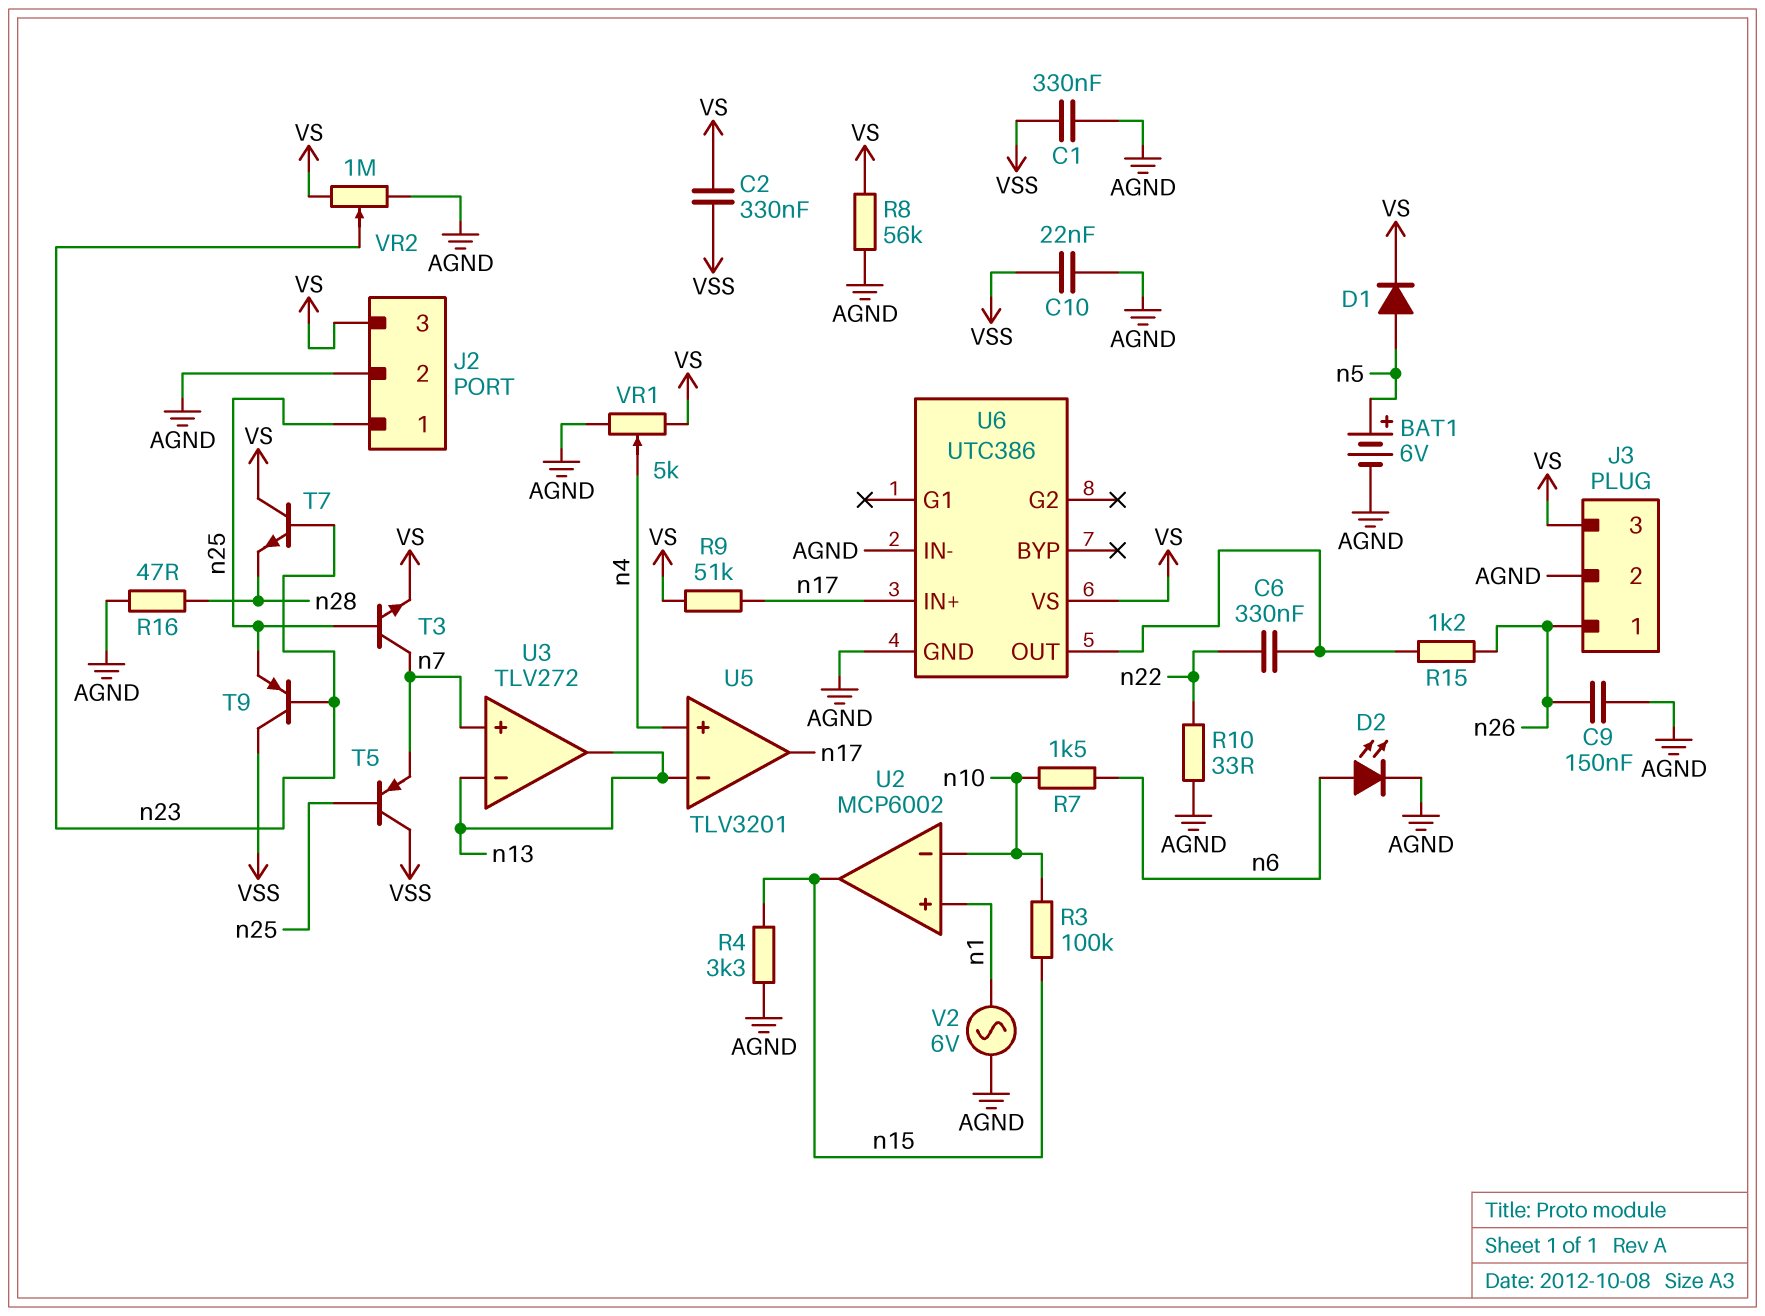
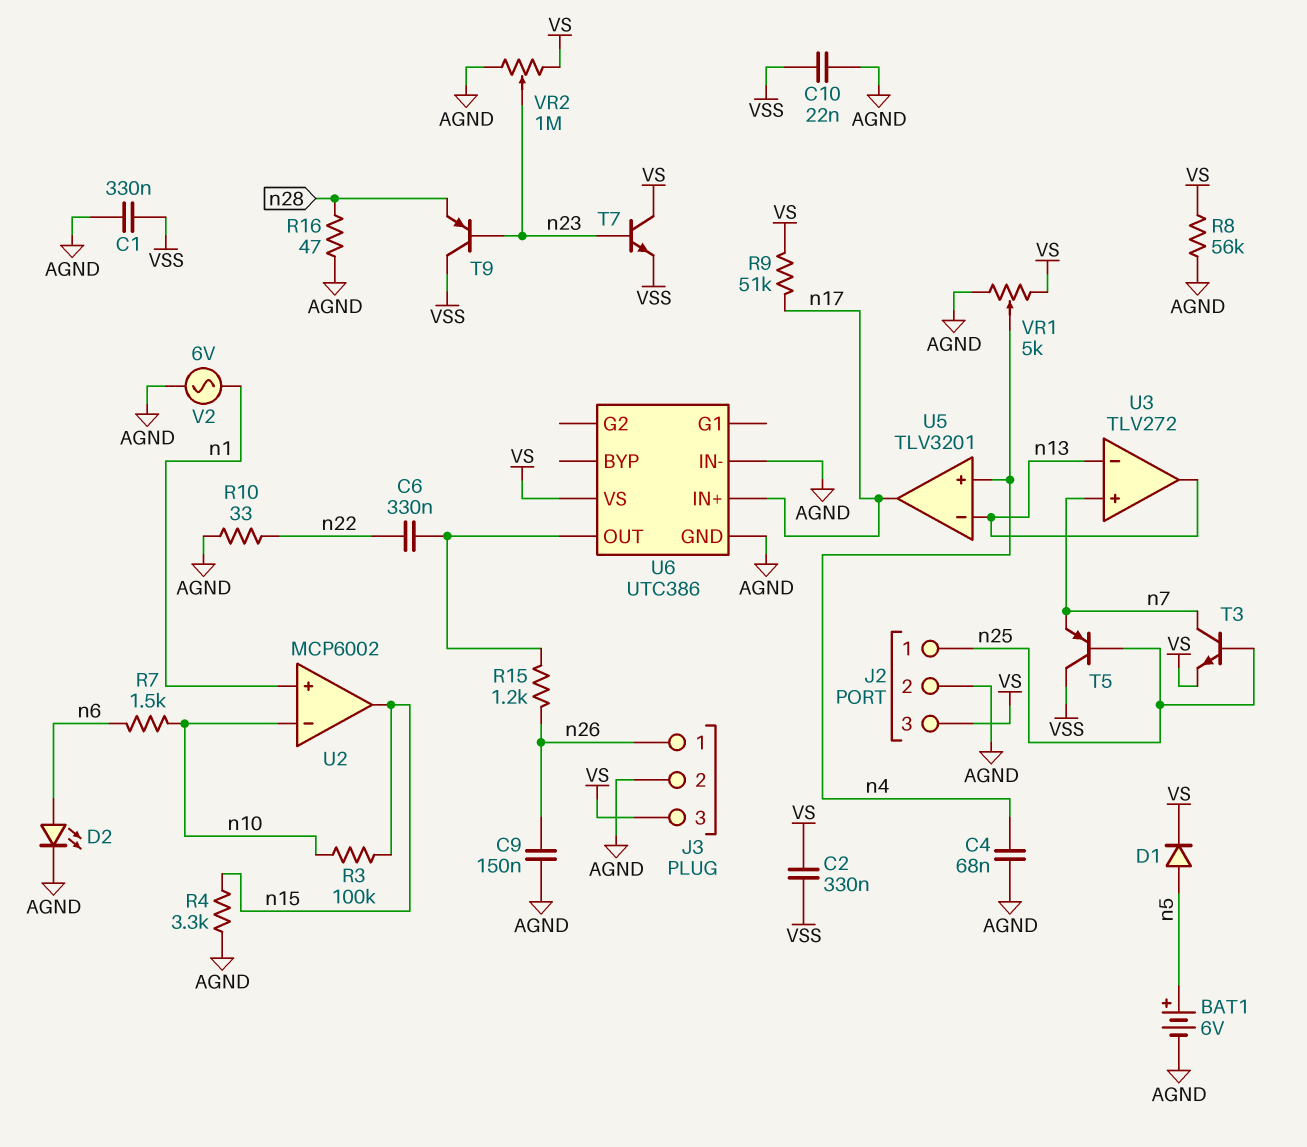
C4: none -> 68nF (AGND, n4)
T7: NPN (B n23, C VS, E n28) -> NPN (B n23, C VS, E VSS)
T9: PNP (B n23, C VSS, E n25) -> PNP (B n23, C VSS, E n28)

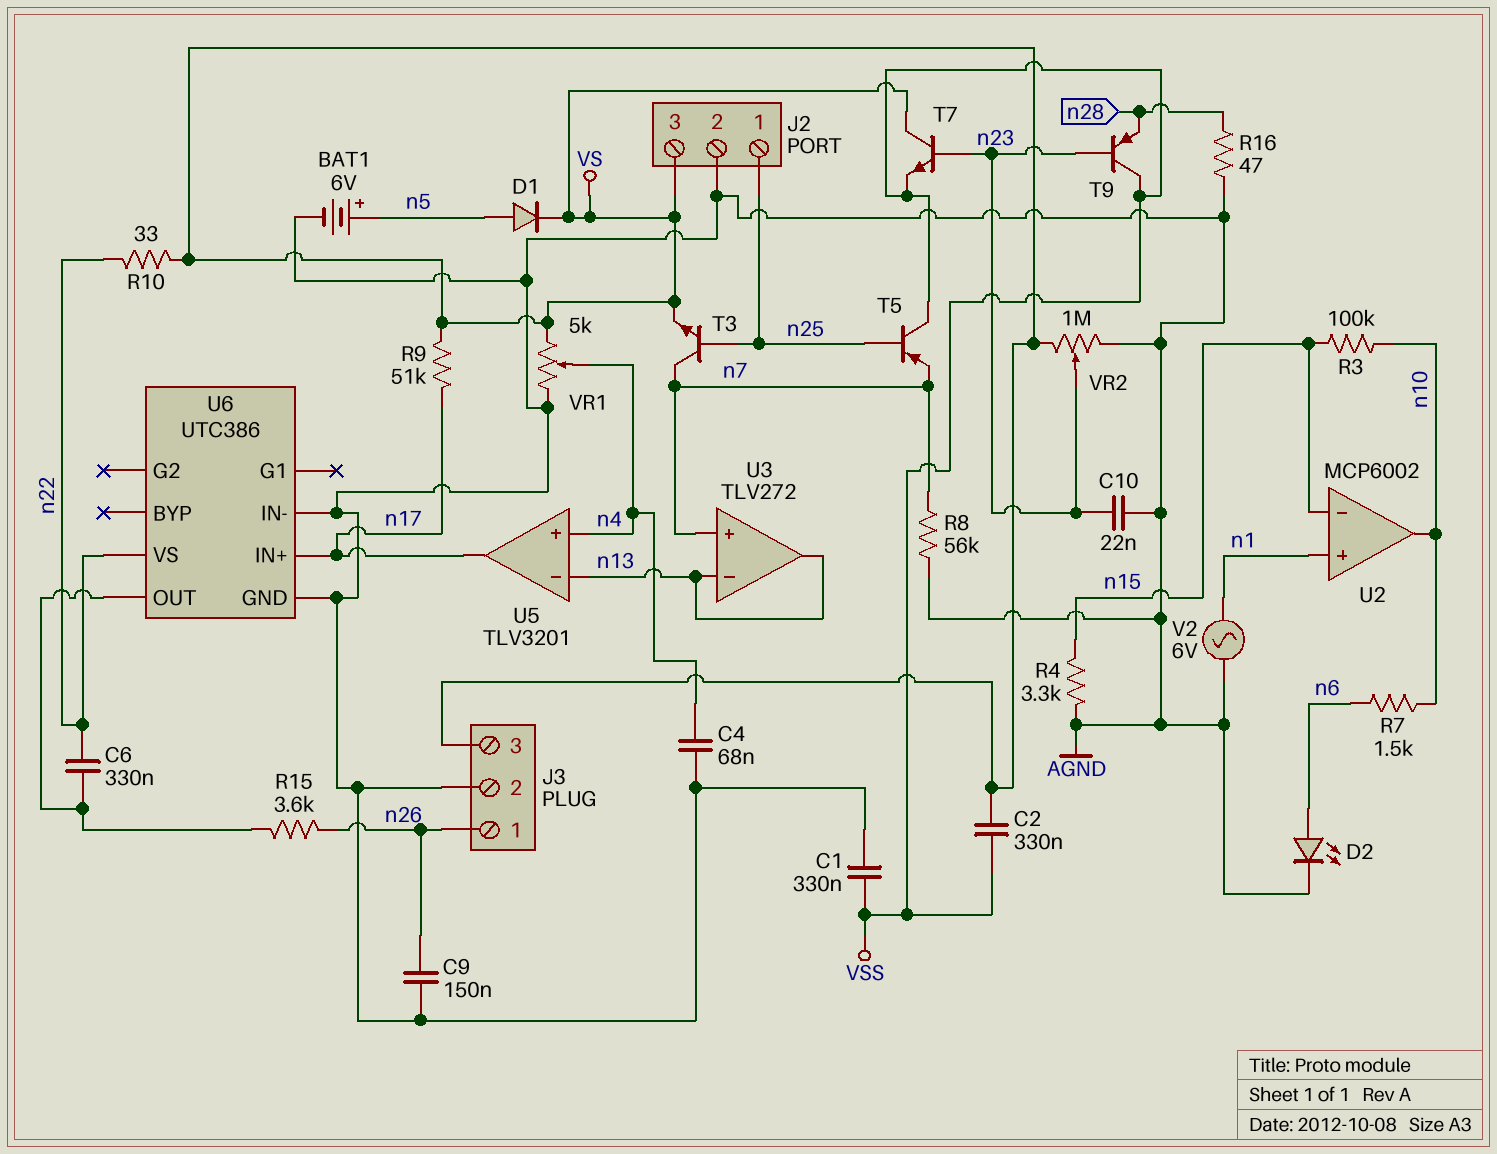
C10: 22nF (AGND, VSS) -> 22nF (AGND, n23)
R8: 56k (AGND, VS) -> 56k (AGND, n7)
R10: 33 (AGND, n22) -> 33 (VS, n22)
R15: 1.2k (U6/OUT, n26) -> 3.6k (U6/OUT, n26)
U2 pin in-: n10 -> n15
U2 pin out: n15 -> n10
U6 pin VS: VS -> n22

